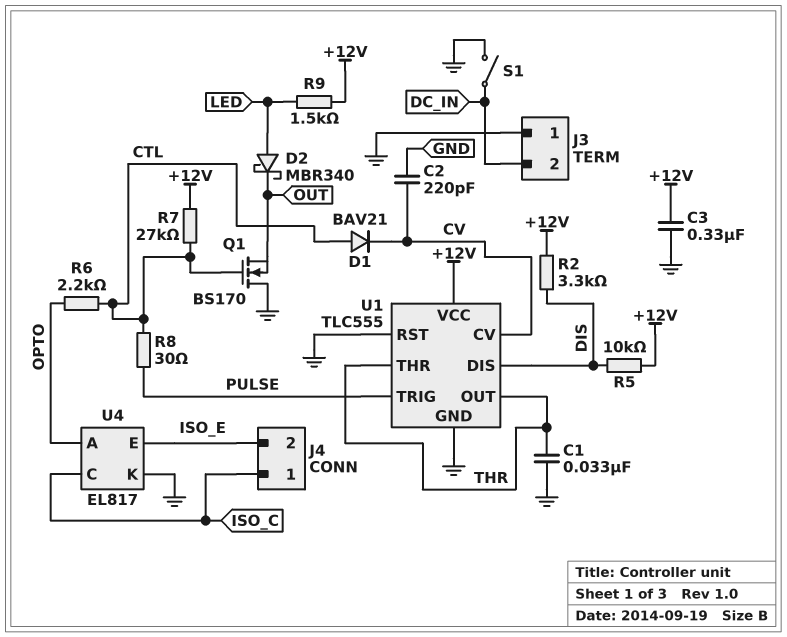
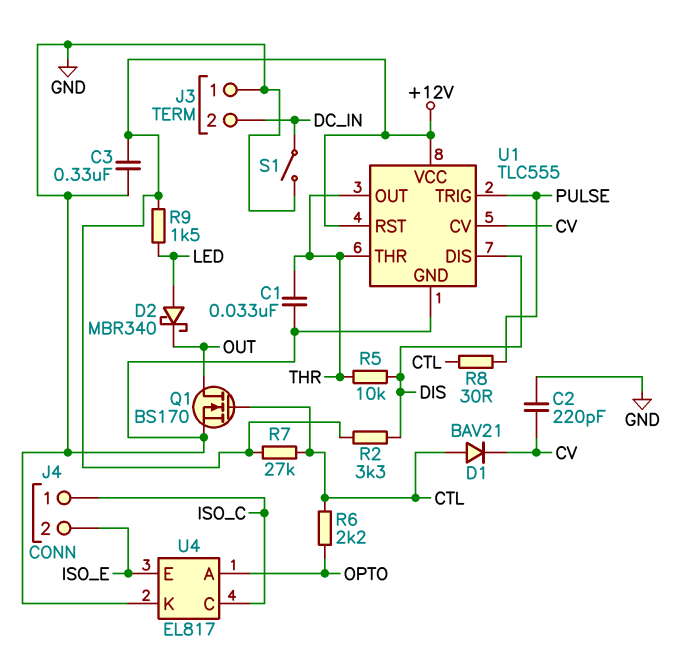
Q1: NMOS BS170 (G CTL, D GND, S OUT) -> NMOS BS170 (G CTL, D OUT, S GND)
R5: 10k (+12V, DIS) -> 10k (DIS, THR)
U1 pin RST: GND -> +12V

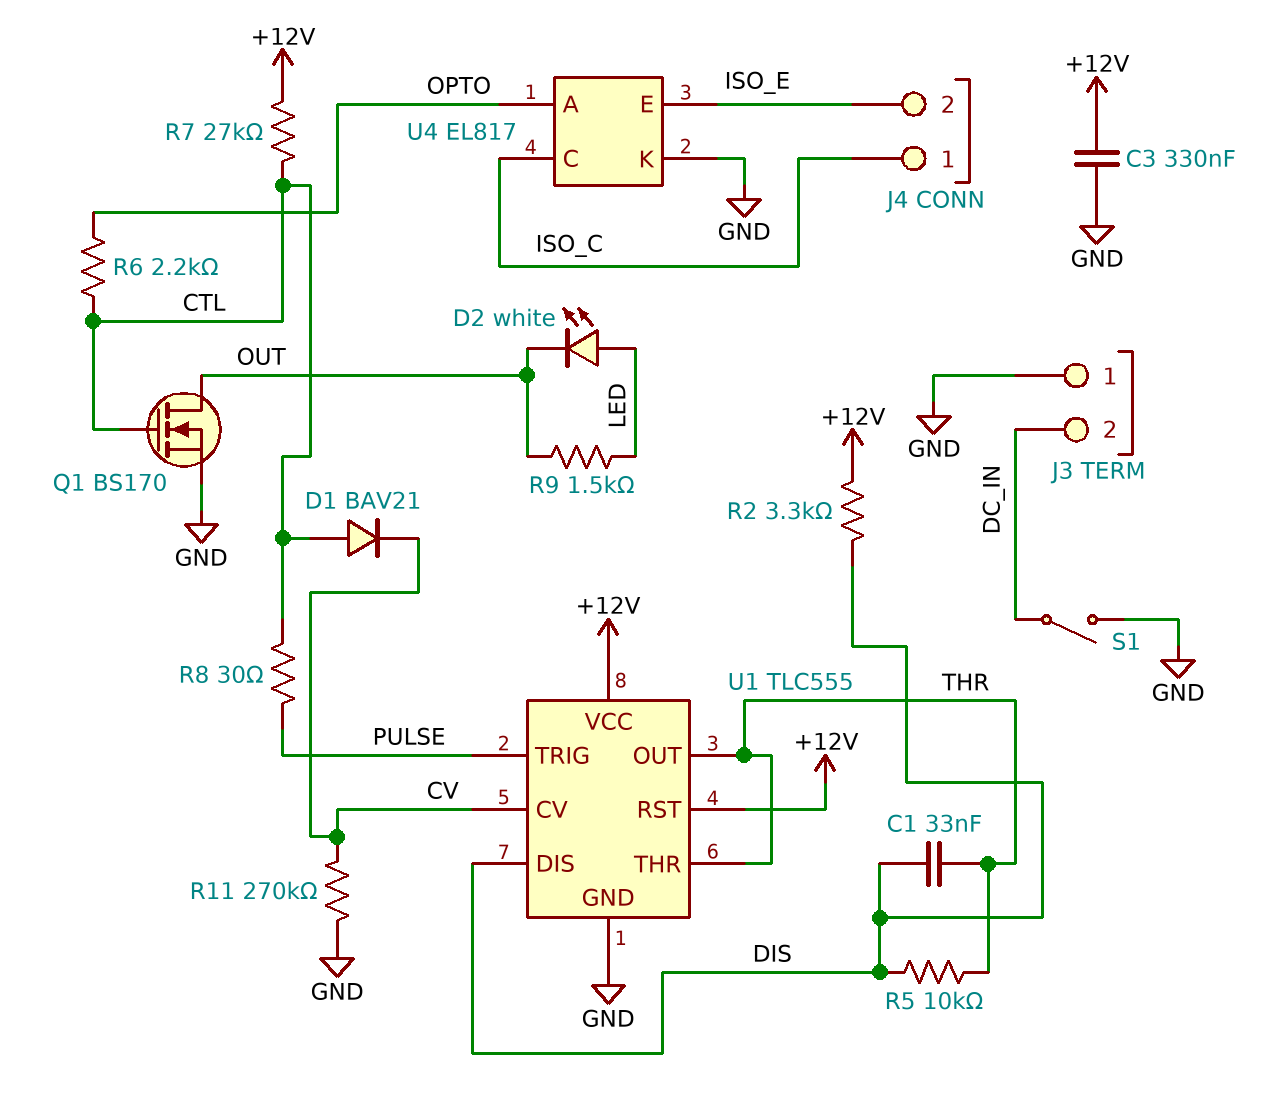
C1: 33nF (GND, THR) -> 33nF (DIS, THR)
C2: 220pF (CV, GND) -> none
D2: schottky MBR340 (A LED, K OUT) -> LED white (A LED, K OUT)
R9: 1.5k (+12V, LED) -> 1.5k (LED, OUT)
R11: none -> 270k (CV, GND)

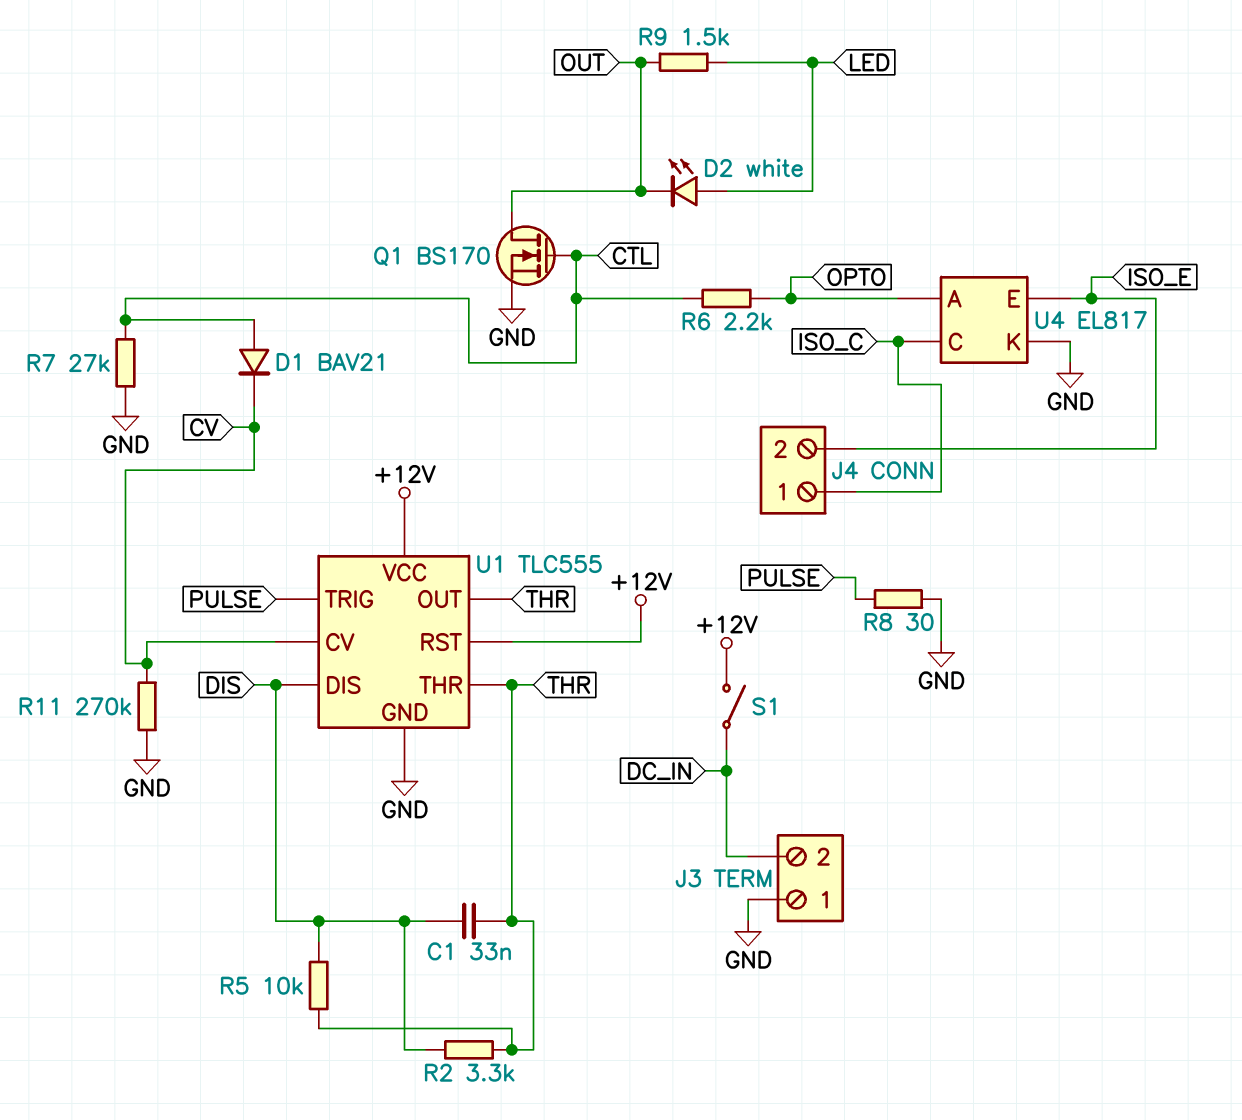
C3: 330nF (+12V, GND) -> none
R2: 3.3k (+12V, DIS) -> 3.3k (DIS, THR)
R7: 27k (+12V, CTL) -> 27k (CTL, GND)
R8: 30 (CTL, PULSE) -> 30 (GND, PULSE)
S1: switch (DC_IN, GND) -> switch (+12V, DC_IN)

